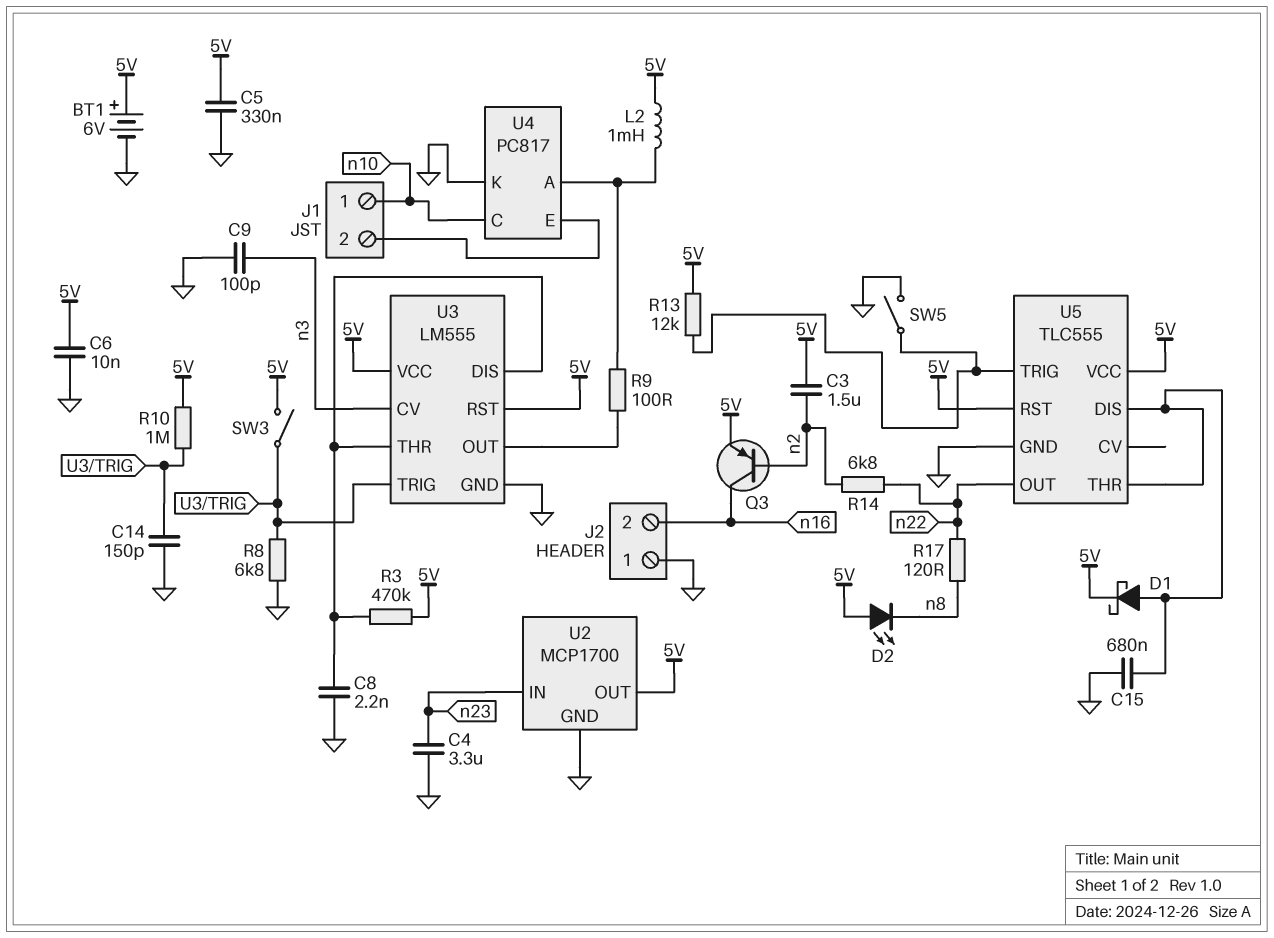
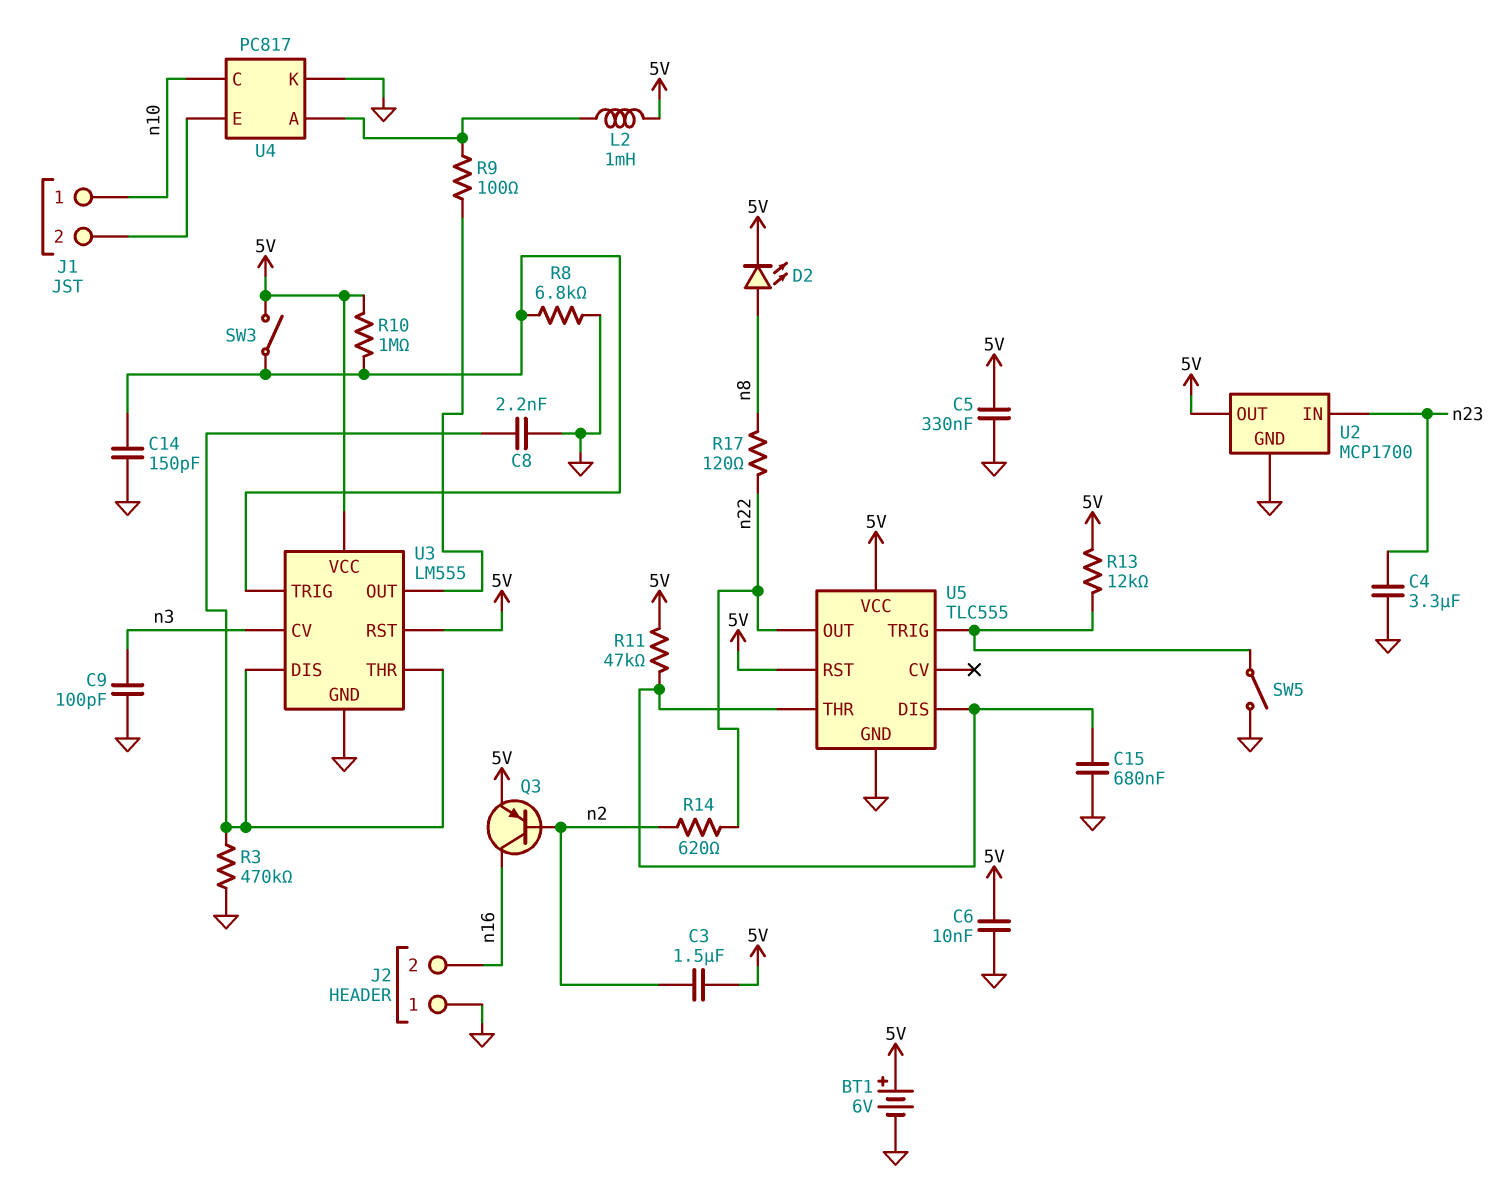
D1: schottky (A U5/DIS, K 5V) -> none
D2: LED (A 5V, K n8) -> LED (A n8, K 5V)
R3: 470k (5V, U3/DIS) -> 470k (GND, U3/DIS)
R11: none -> 47k (5V, U5/DIS)
R14: 6.8k (n2, n22) -> 620 (n2, n22)

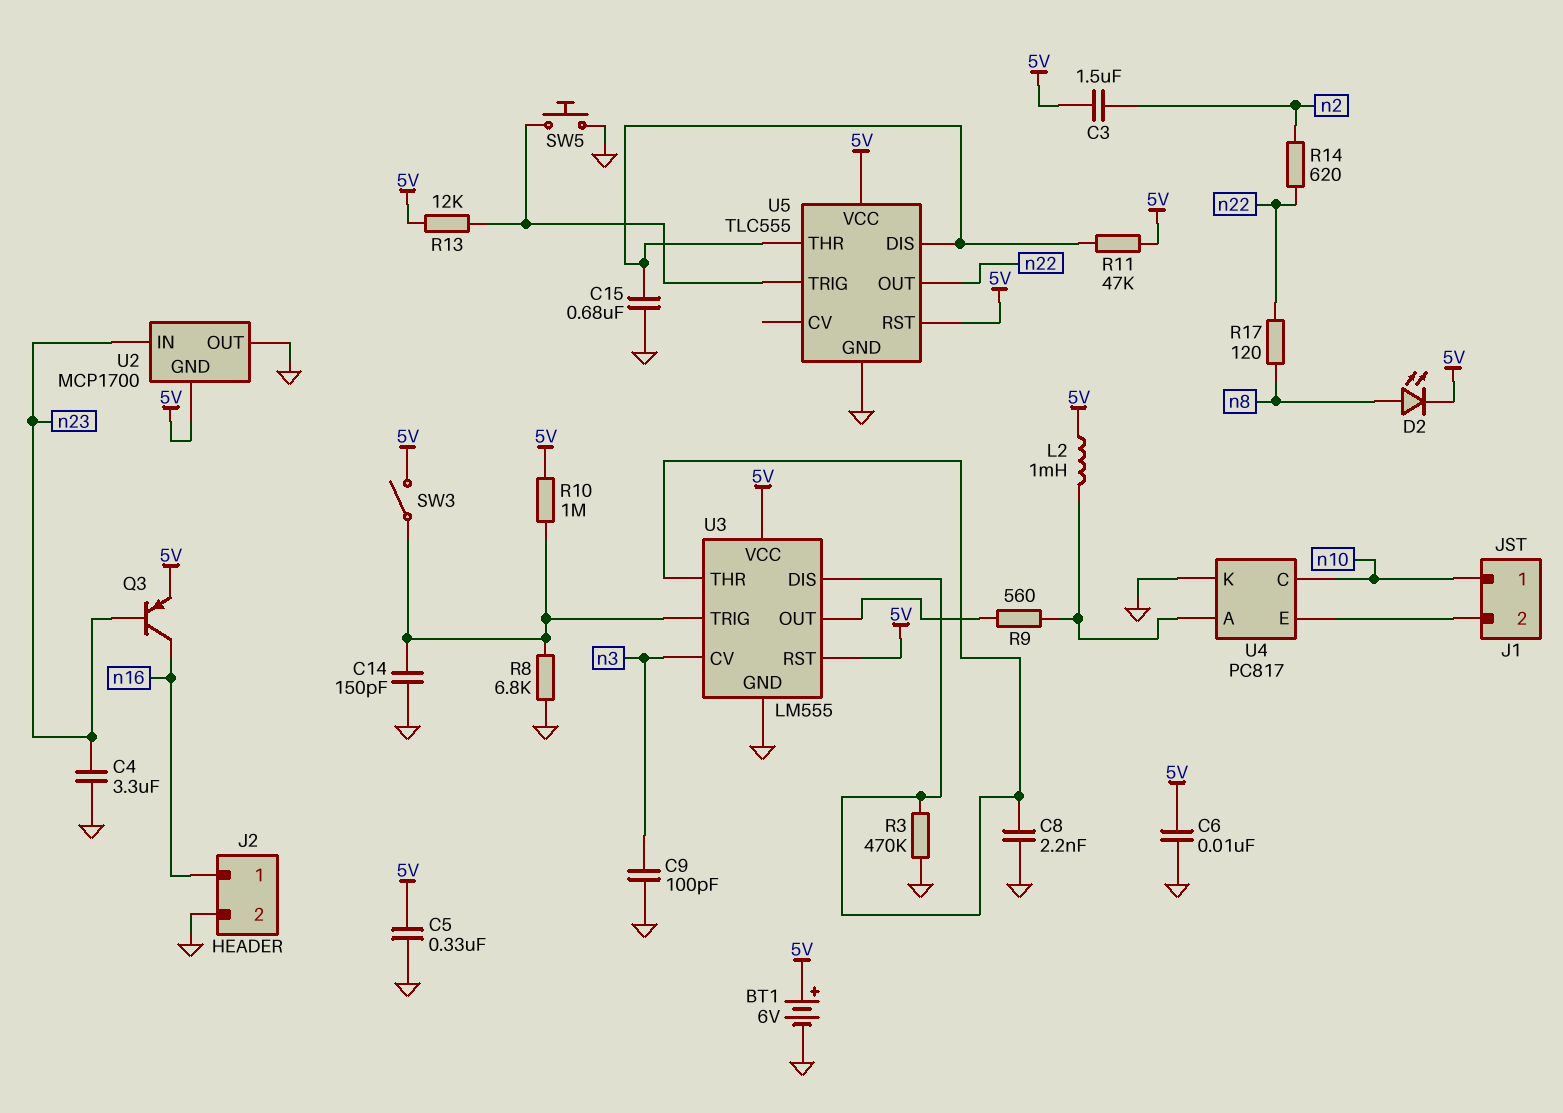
J2 pin 1: GND -> n16
J2 pin 2: n16 -> GND
Q3: PNP (B n2, C n16, E 5V) -> PNP (B n23, C n16, E 5V)
R9: 100 (U3/OUT, U4/A) -> 560 (U3/OUT, U4/A)
SW5: switch (GND, U5/TRIG) -> button (GND, U5/TRIG)
U2 pin GND: GND -> 5V
U2 pin OUT: 5V -> GND

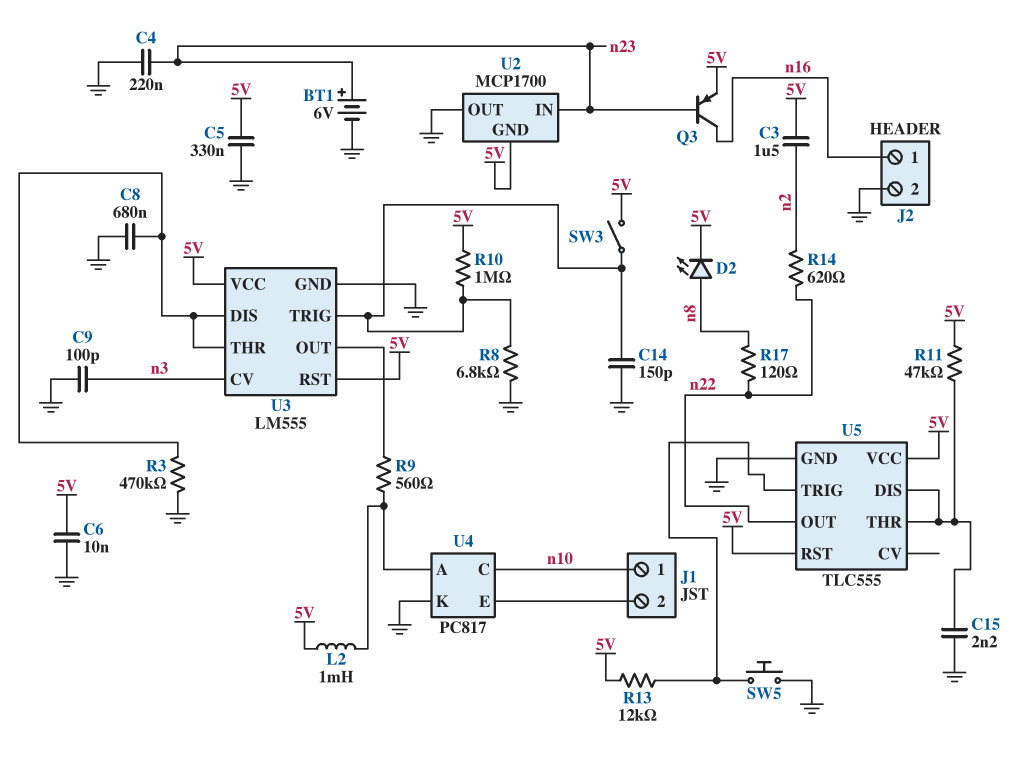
BT1: 6V (plus 5V, minus GND) -> 6V (plus n23, minus GND)
C4: 3.3uF (GND, n23) -> 220nF (GND, n23)
C8: 2.2nF (GND, U3/DIS) -> 680nF (GND, U3/DIS)
C15: 680nF (GND, U5/DIS) -> 2.2nF (GND, U5/DIS)

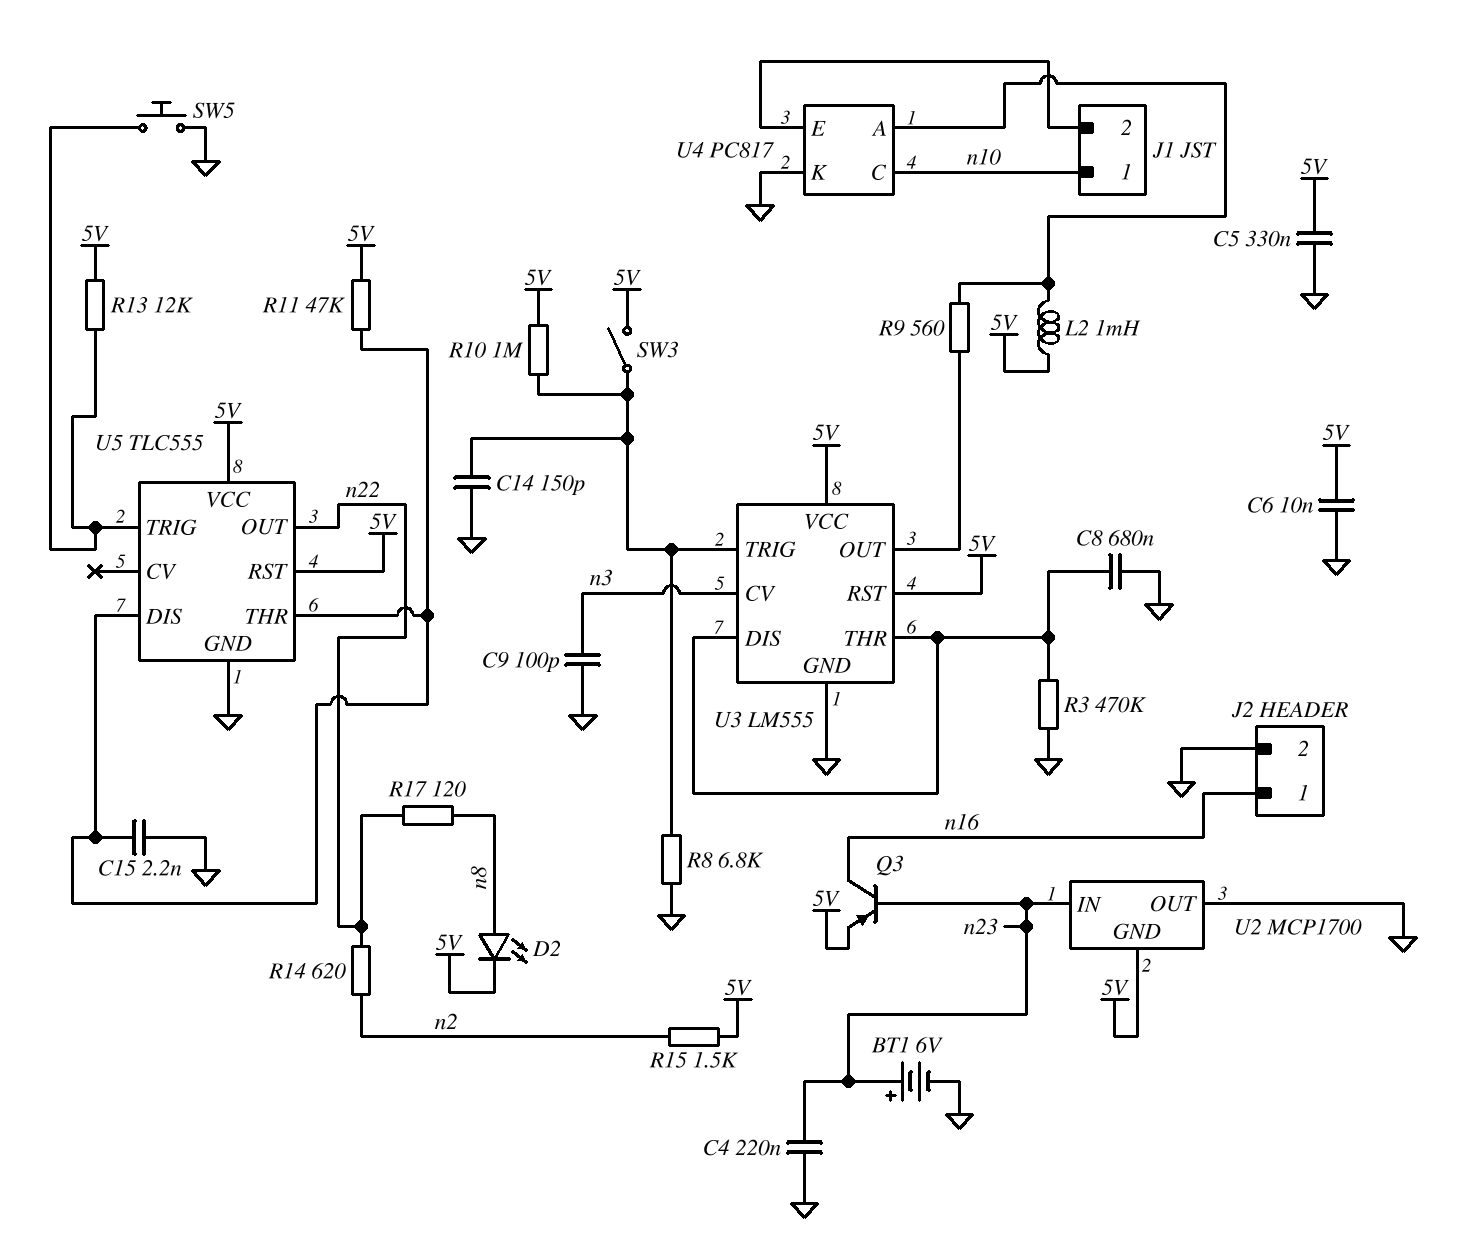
C3: 1.5uF (5V, n2) -> none
R15: none -> 1.5k (5V, n2)

